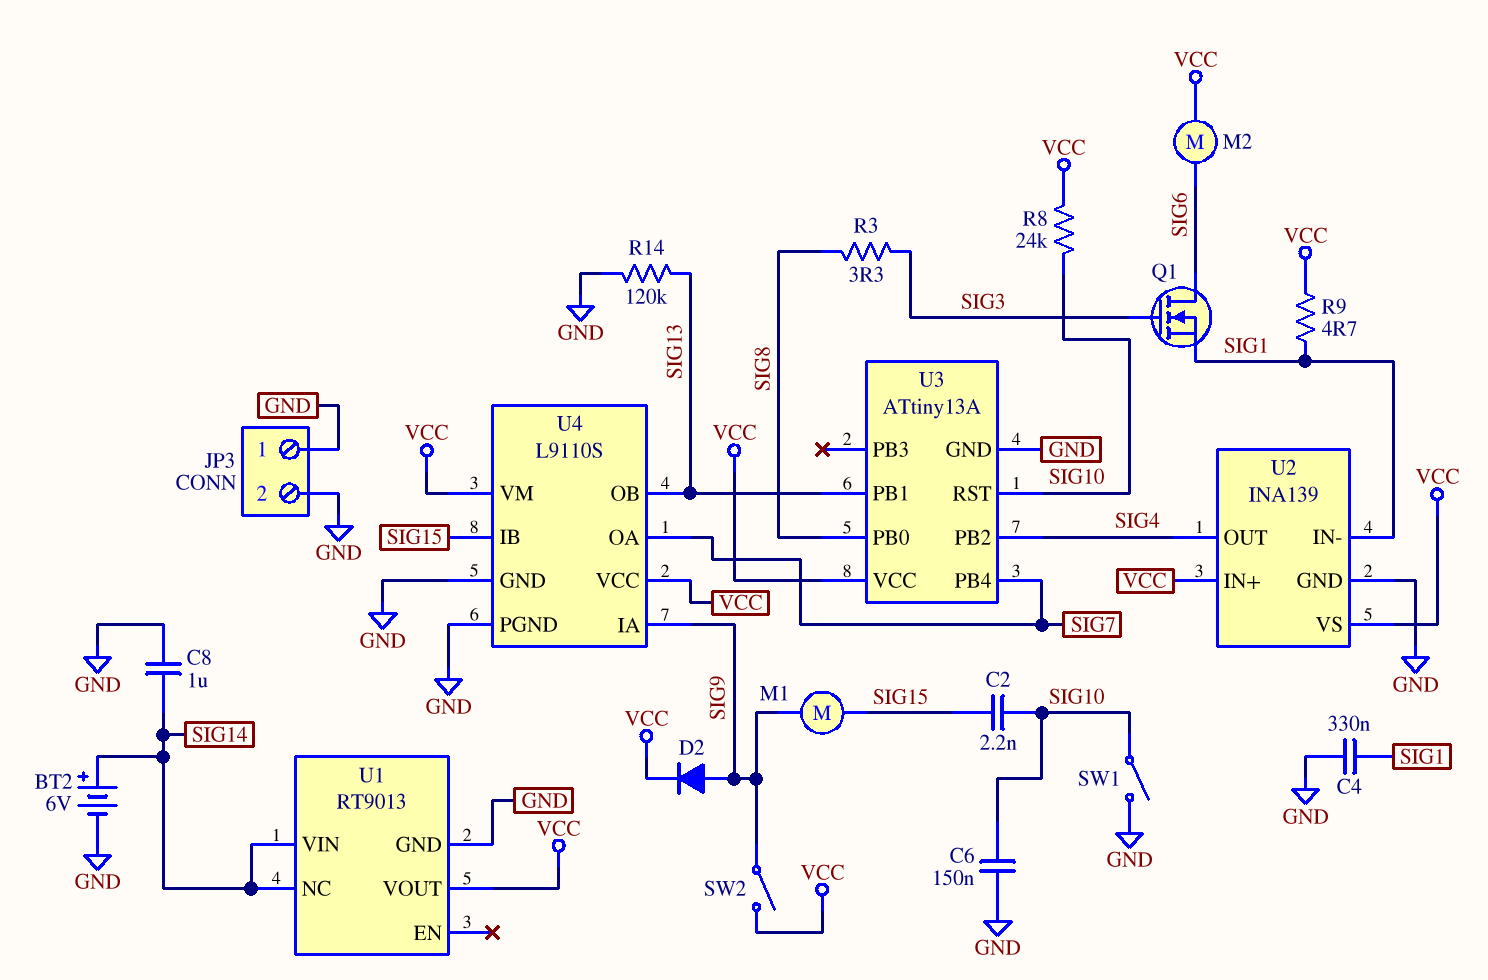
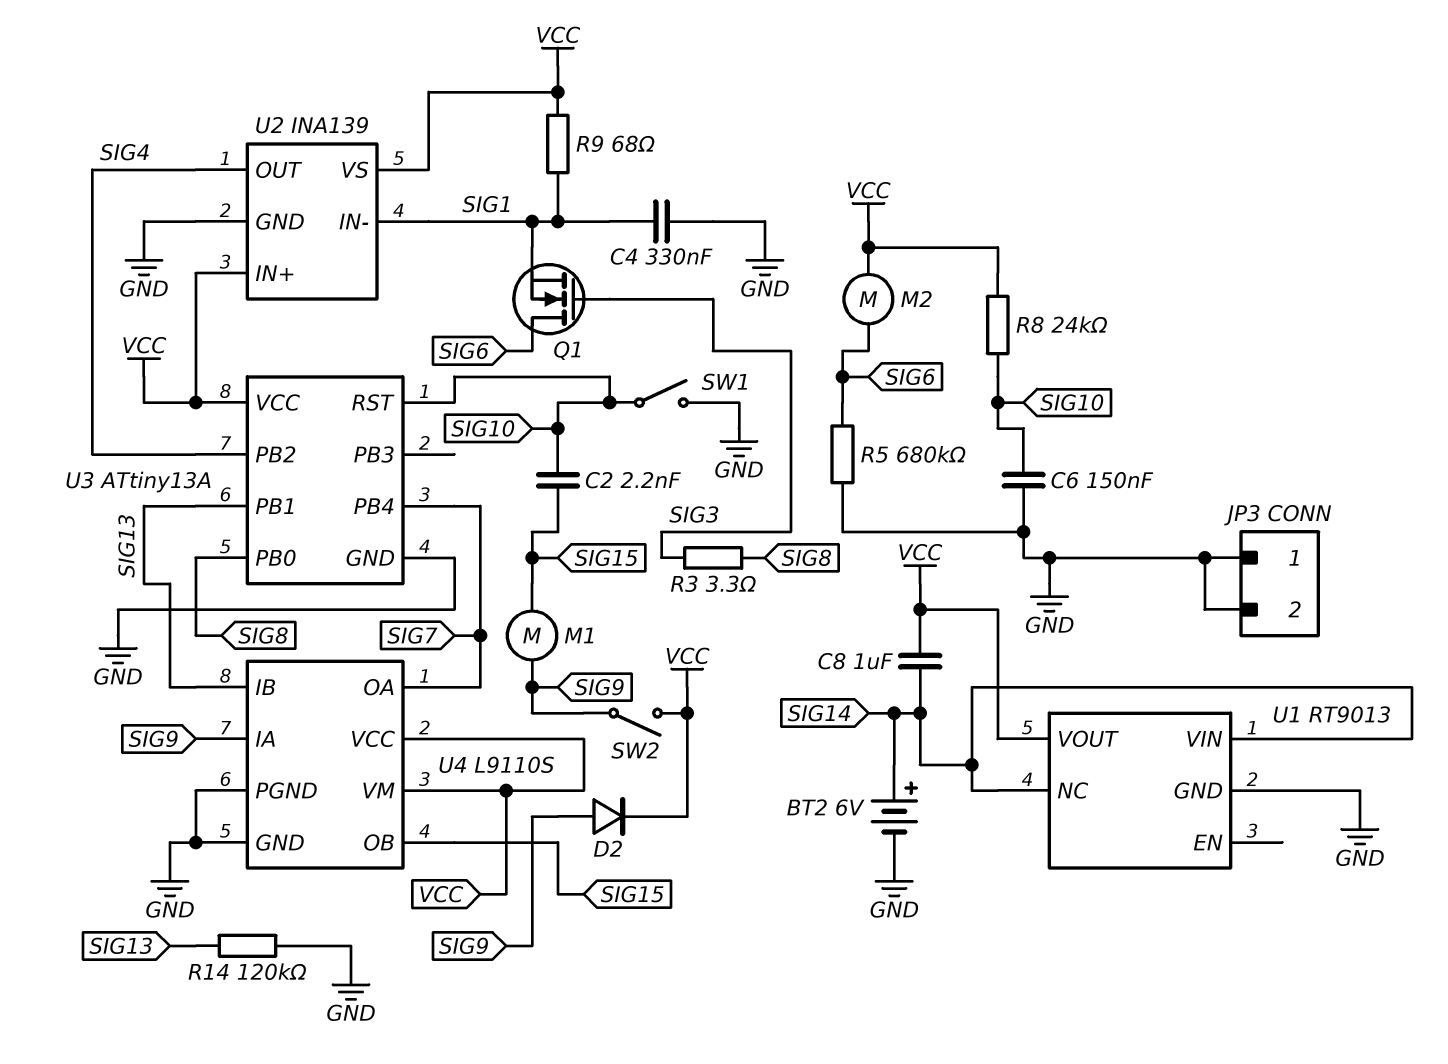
C8: 1uF (GND, SIG14) -> 1uF (SIG14, VCC)
R5: none -> 680k (GND, SIG6)
R9: 4.7 (SIG1, VCC) -> 68 (SIG1, VCC)
U4 pin IB: SIG15 -> SIG13
U4 pin OB: SIG13 -> SIG15

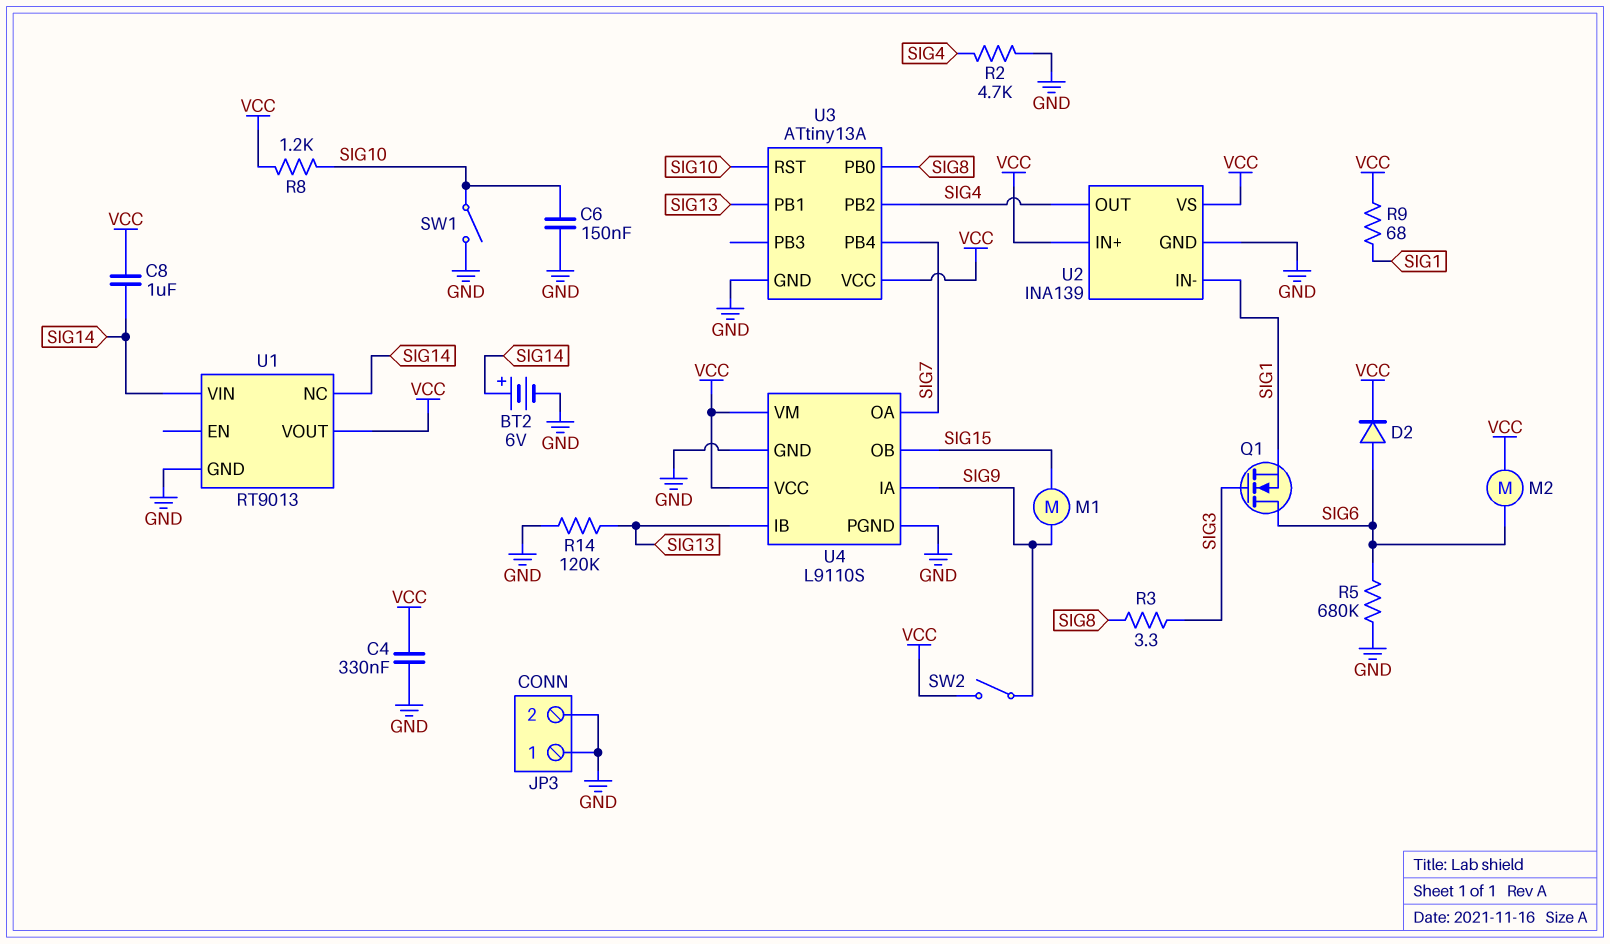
C2: 2.2nF (SIG10, SIG15) -> none
C4: 330nF (GND, SIG1) -> 330nF (GND, VCC)
D2: diode (A SIG9, K VCC) -> diode (A SIG6, K VCC)
R2: none -> 4.7k (GND, SIG4)
R8: 24k (SIG10, VCC) -> 1.2k (SIG10, VCC)

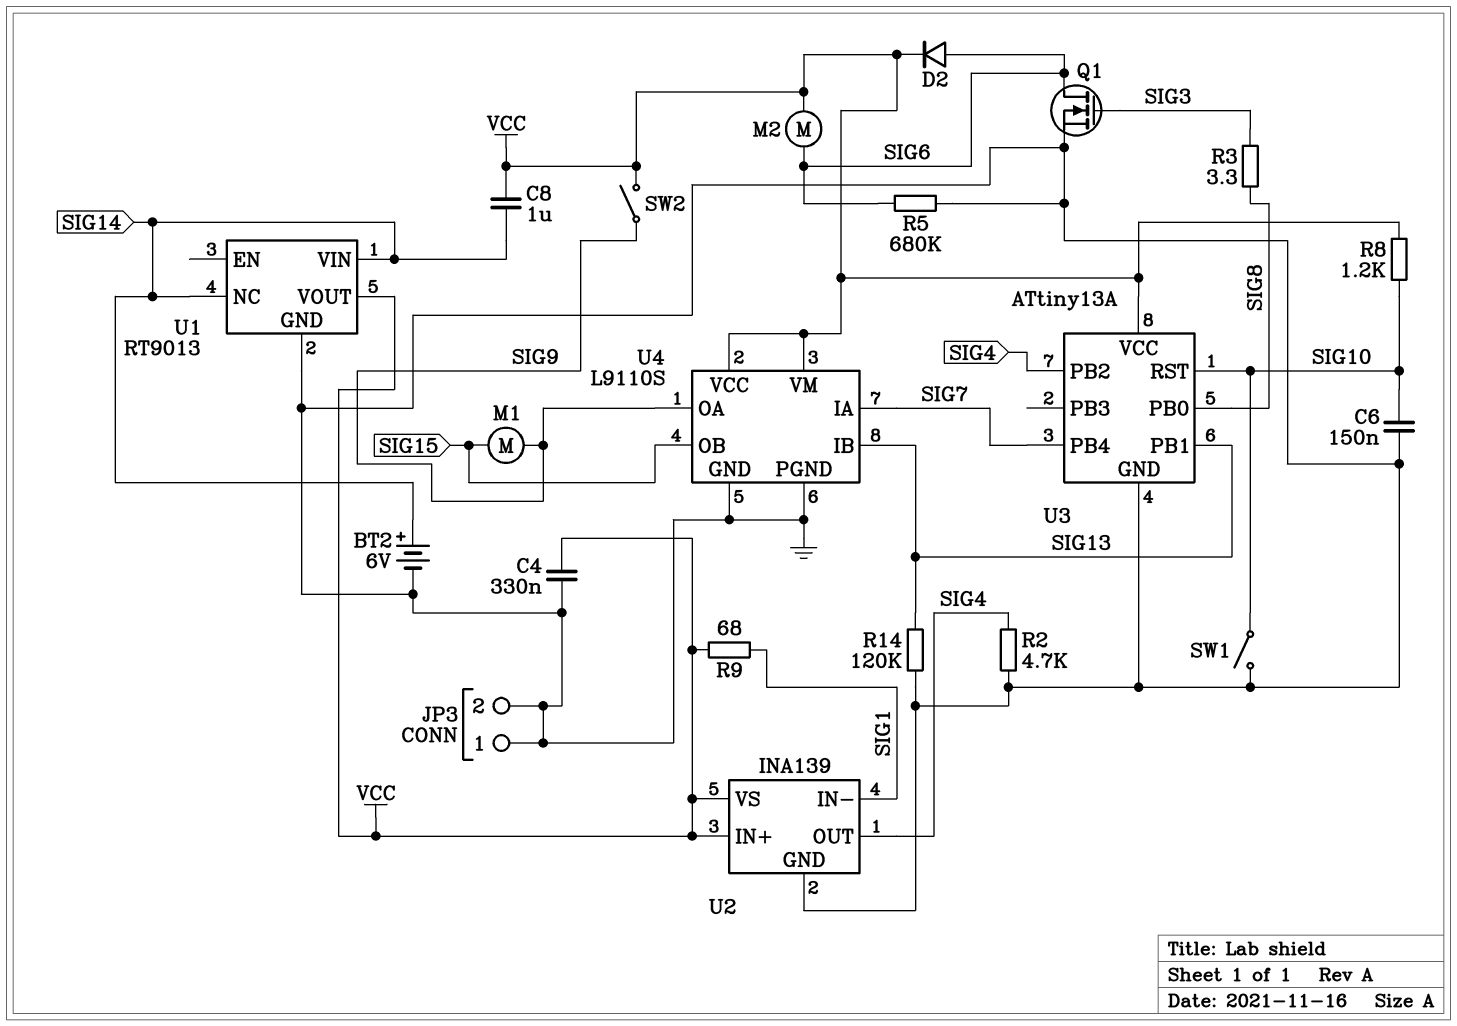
Q1: NMOS (G SIG3, D SIG6, S SIG1) -> NMOS (G SIG3, D SIG6, S GND)
U4 pin IA: SIG9 -> SIG7
U4 pin OA: SIG7 -> SIG9

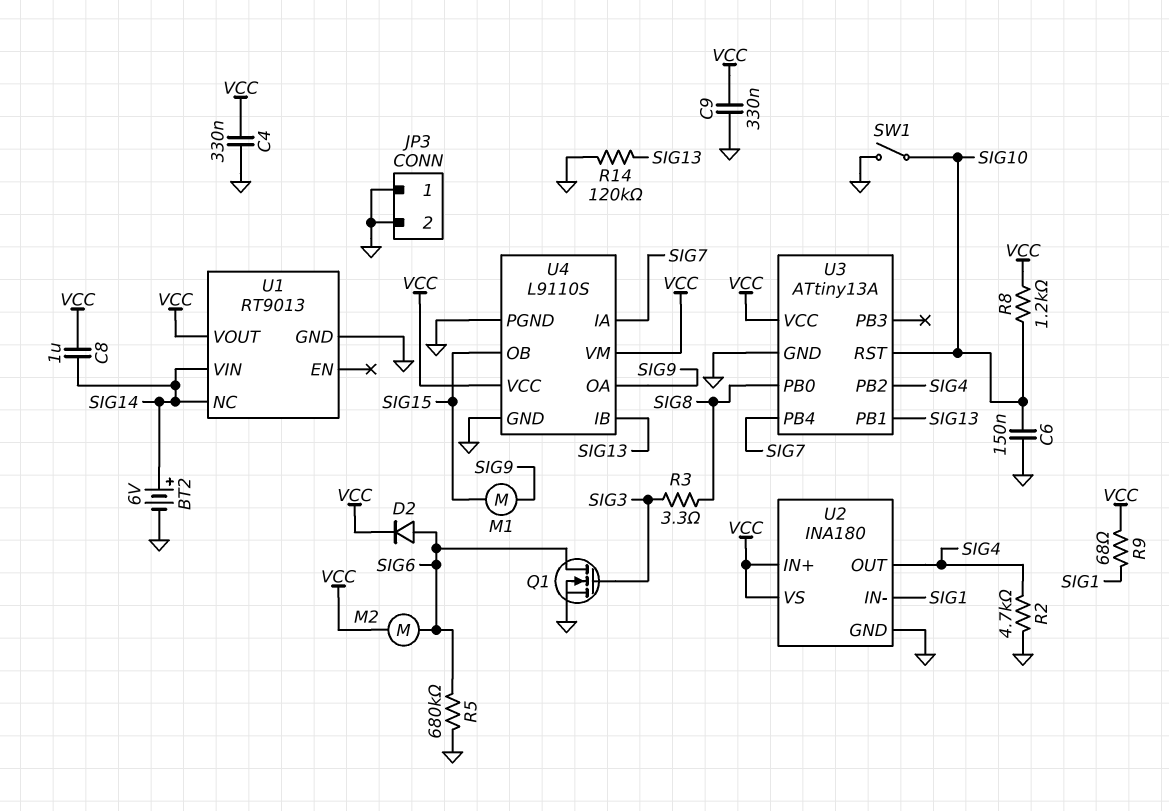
C9: none -> 330nF (GND, VCC)
SW2: switch (SIG9, VCC) -> none
U2: INA139 -> INA180

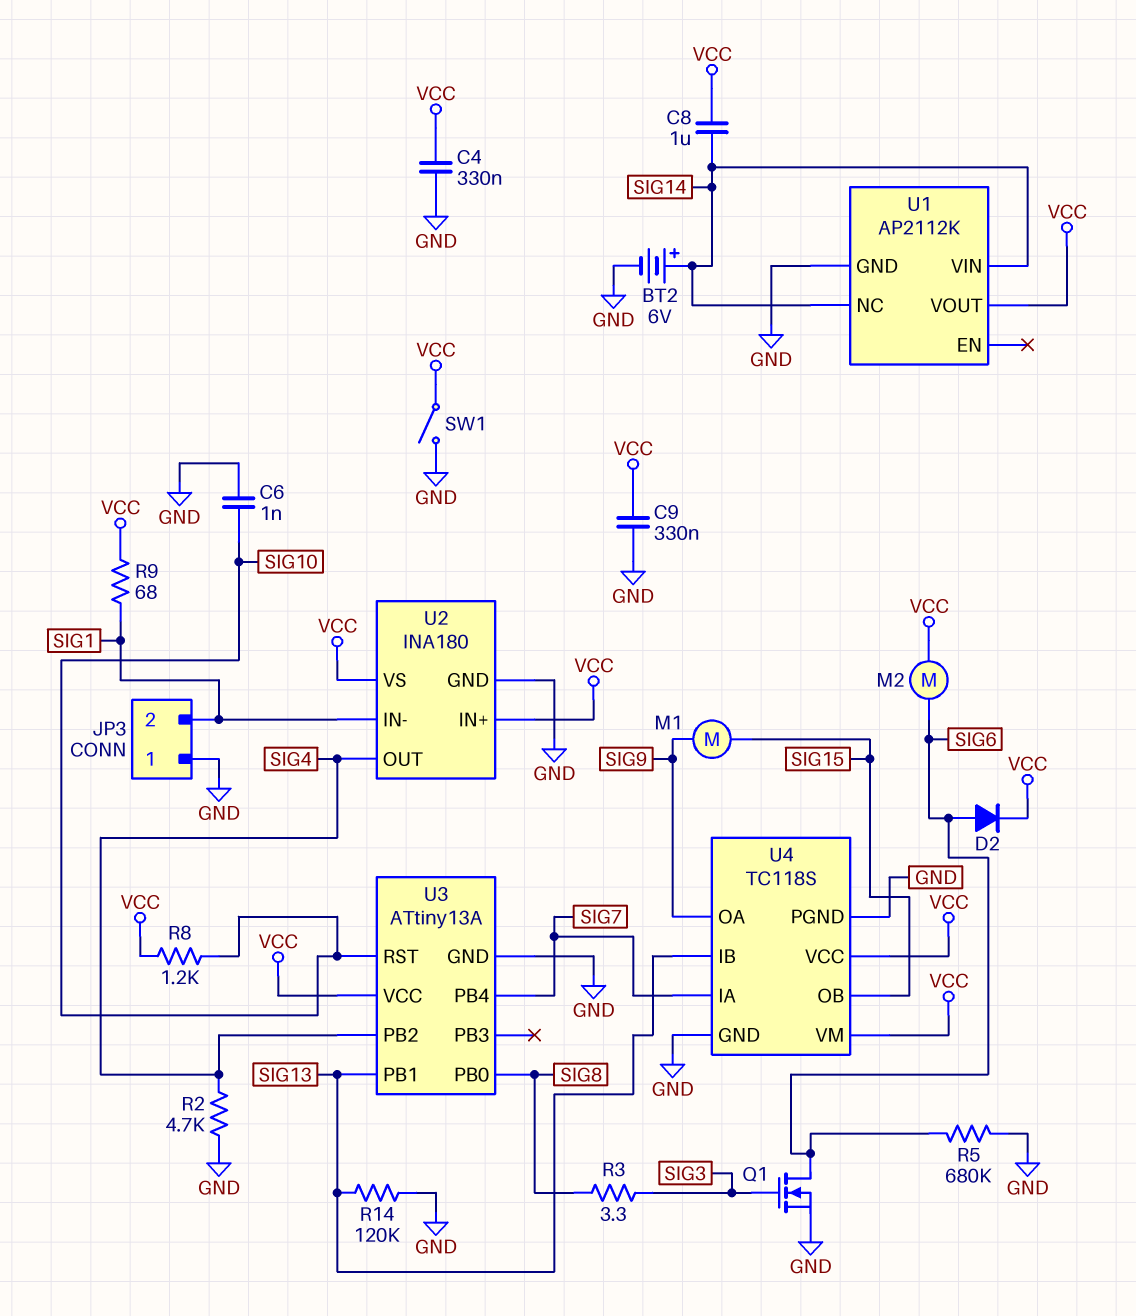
C6: 150nF (GND, SIG10) -> 1nF (GND, SIG10)
JP3 pin 2: GND -> SIG1
SW1: switch (GND, SIG10) -> switch (GND, VCC)
U1: RT9013 -> AP2112K
U4: L9110S -> TC118S

